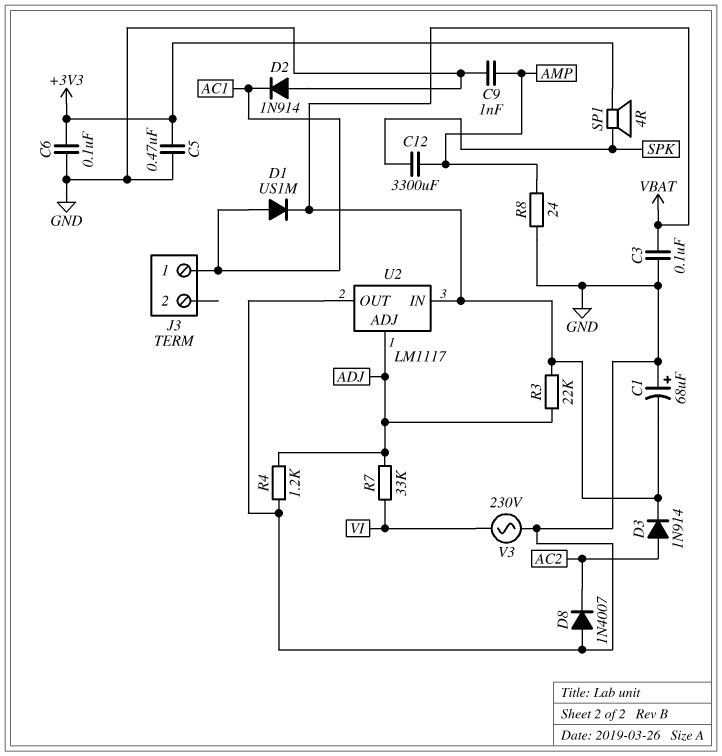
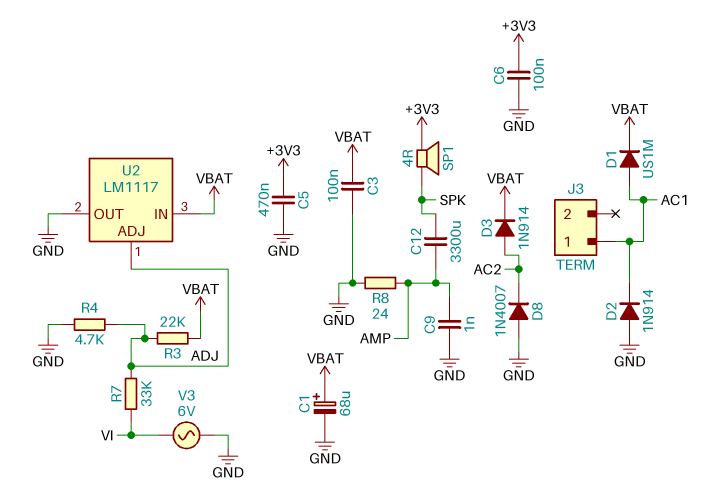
C1: 68uF (plus GND, minus VBAT) -> 68uF (plus VBAT, minus GND)
R4: 1.2k (ADJ, GND) -> 4.7k (ADJ, GND)
V3: AC 230V (GND, VI) -> AC 6V (GND, VI)

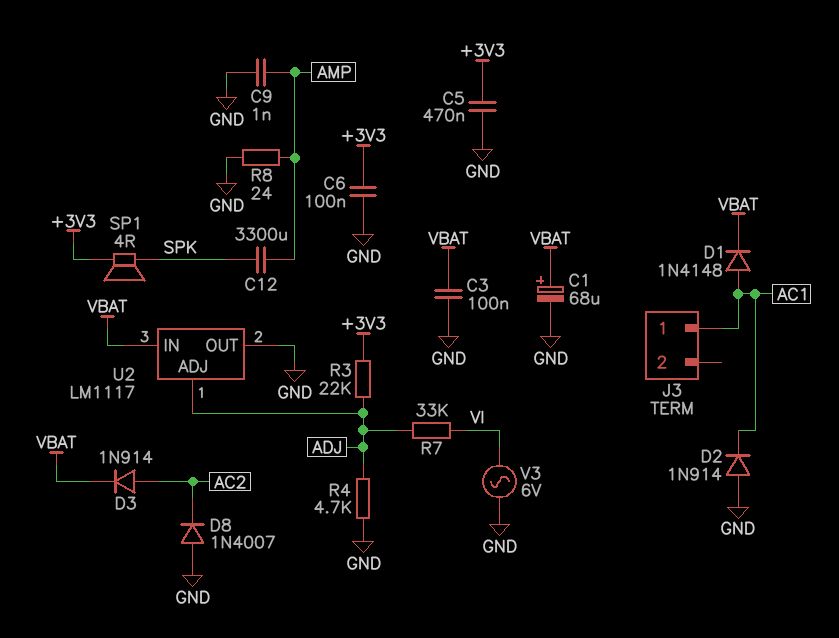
D1: diode US1M (A AC1, K VBAT) -> diode 1N4148 (A AC1, K VBAT)
R3: 22k (ADJ, VBAT) -> 22k (+3V3, ADJ)

